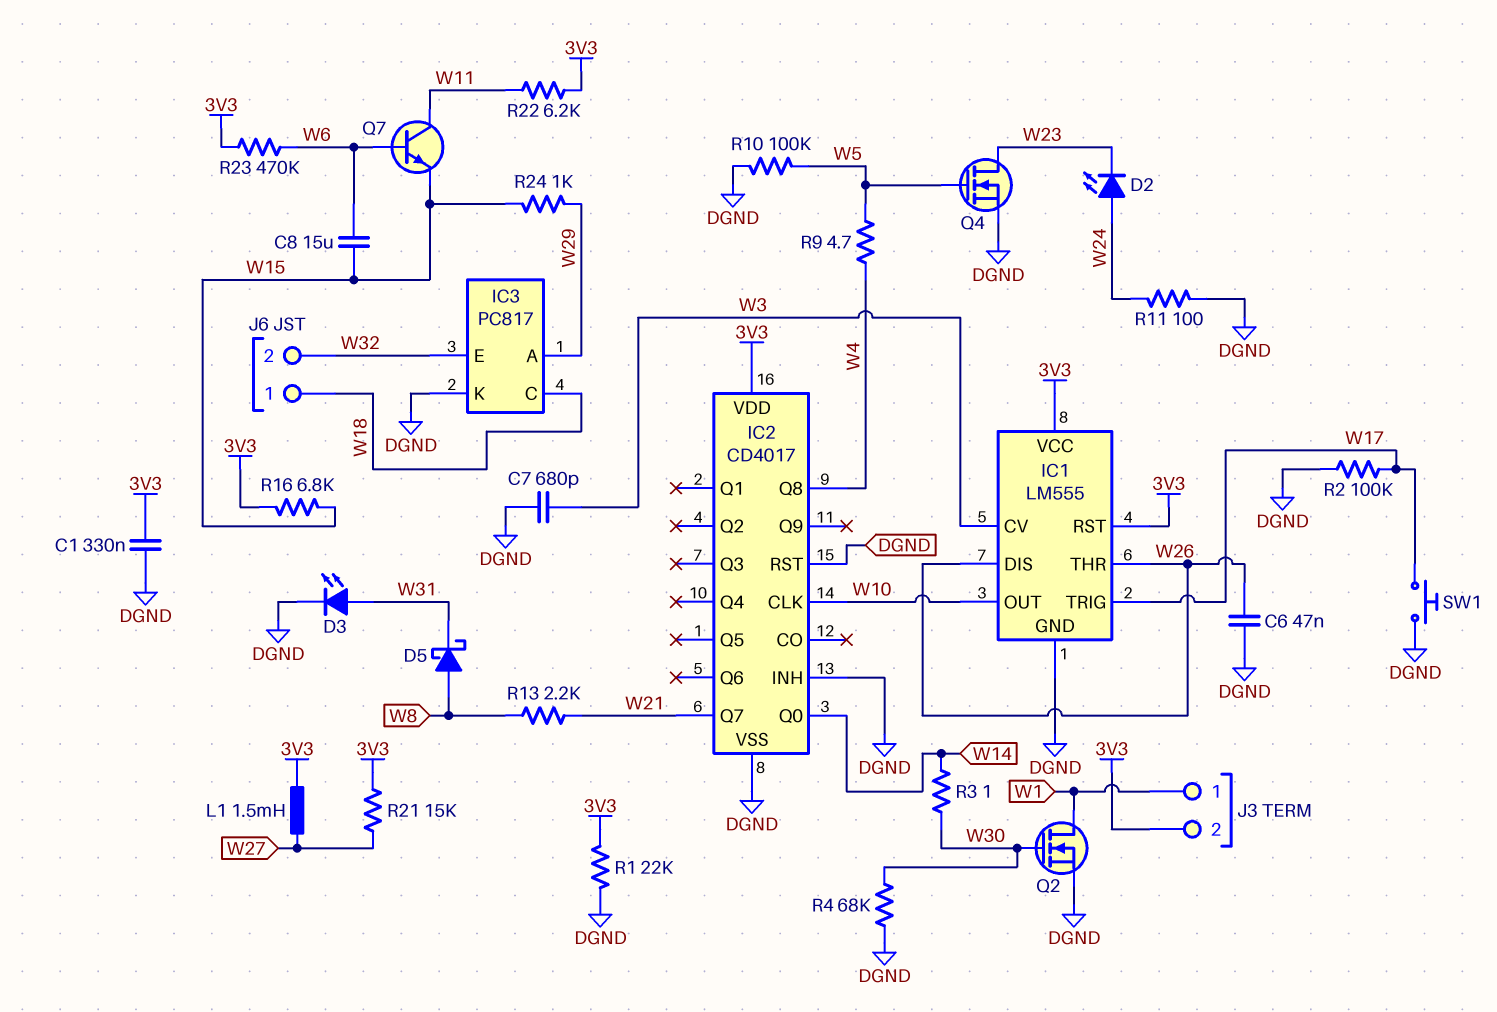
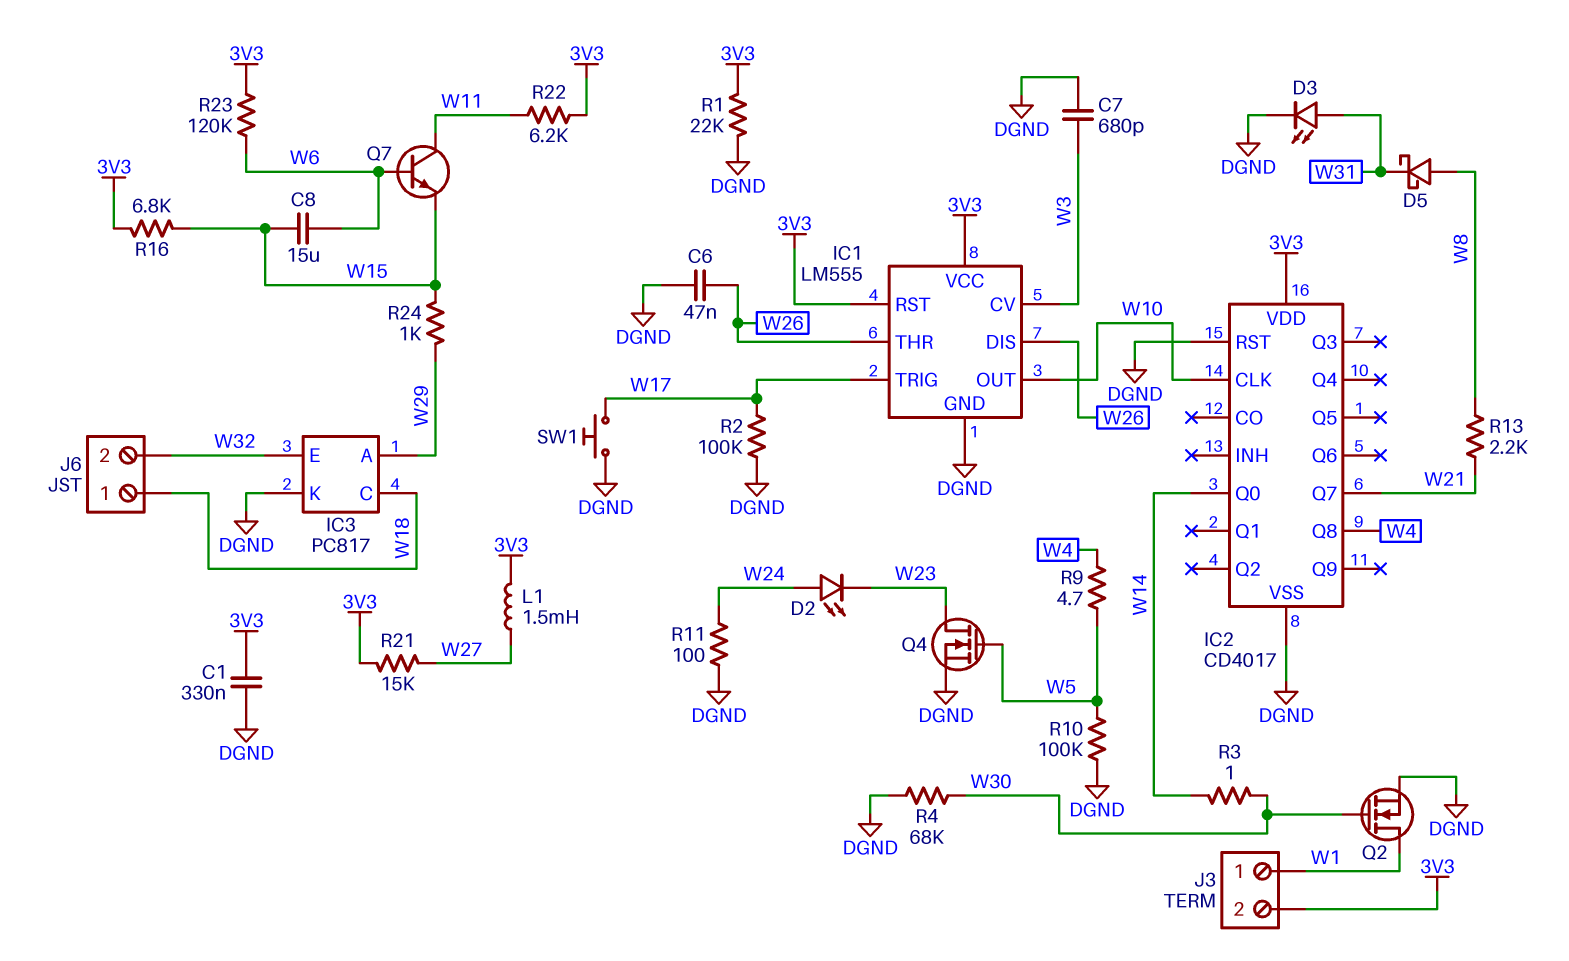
IC2 pin INH: DGND -> none
R23: 470k (3V3, W6) -> 120k (3V3, W6)

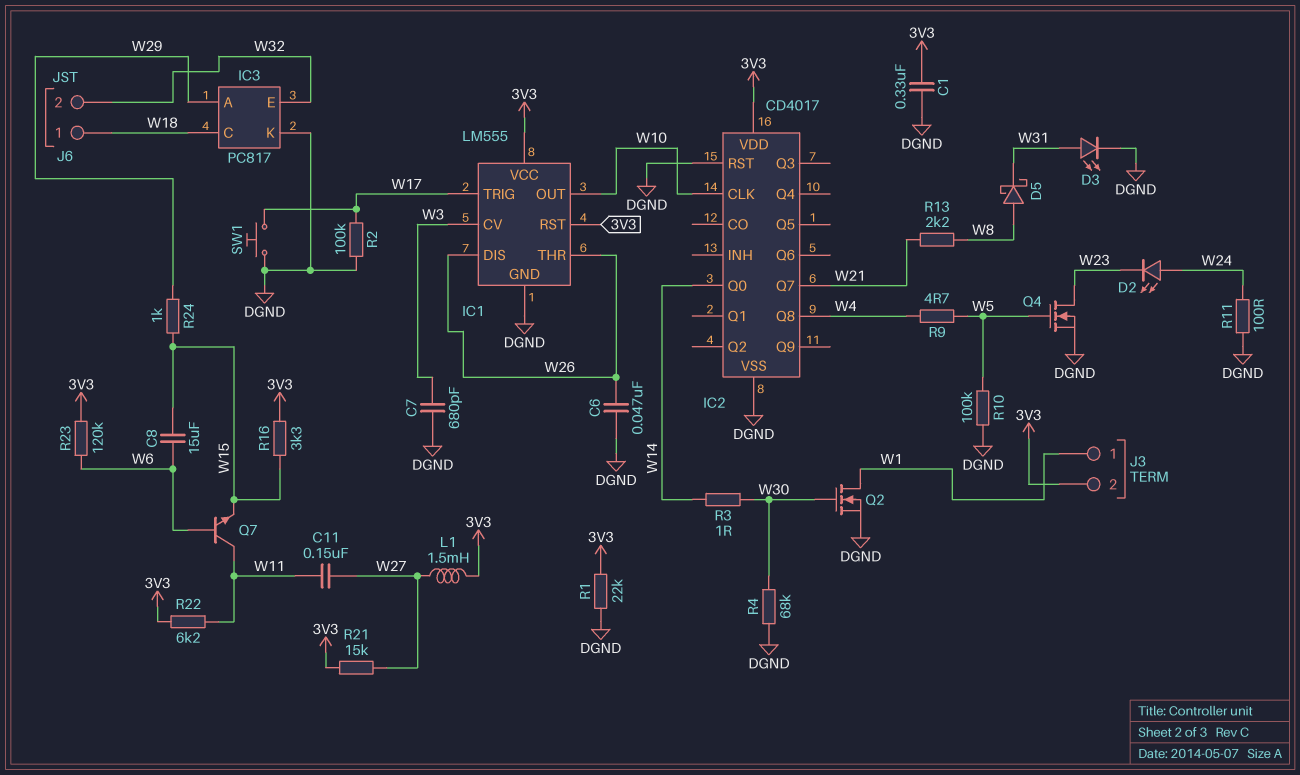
C11: none -> 150nF (W11, W27)
R16: 6.8k (3V3, W15) -> 3.3k (3V3, W15)

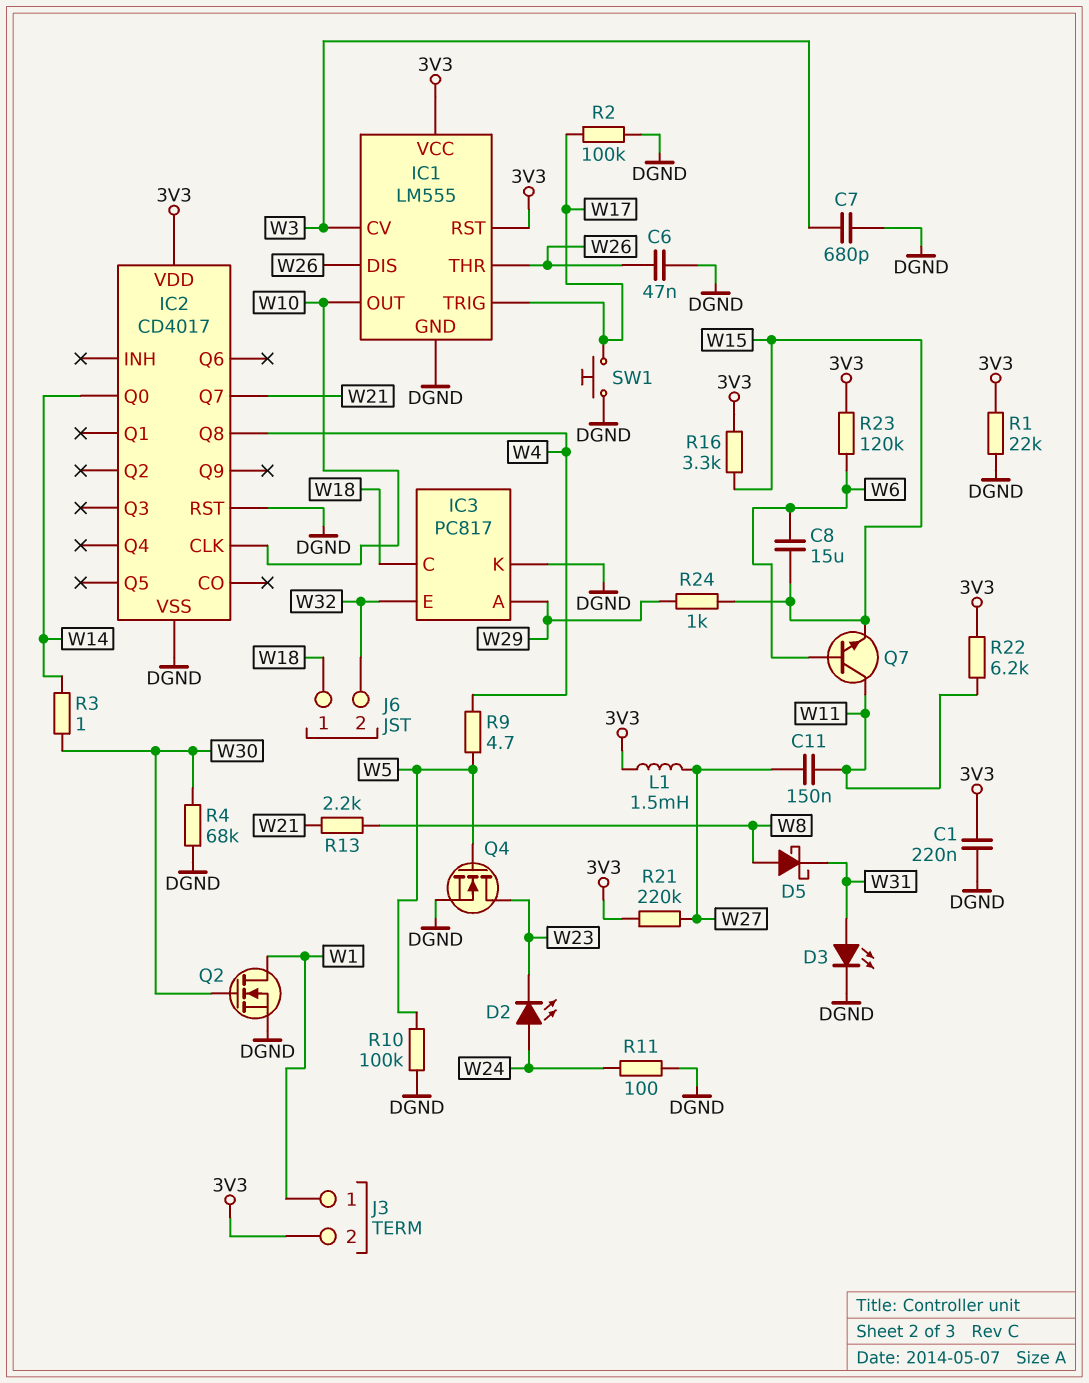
C1: 330nF (3V3, DGND) -> 220nF (3V3, DGND)
R21: 15k (3V3, W27) -> 220k (3V3, W27)

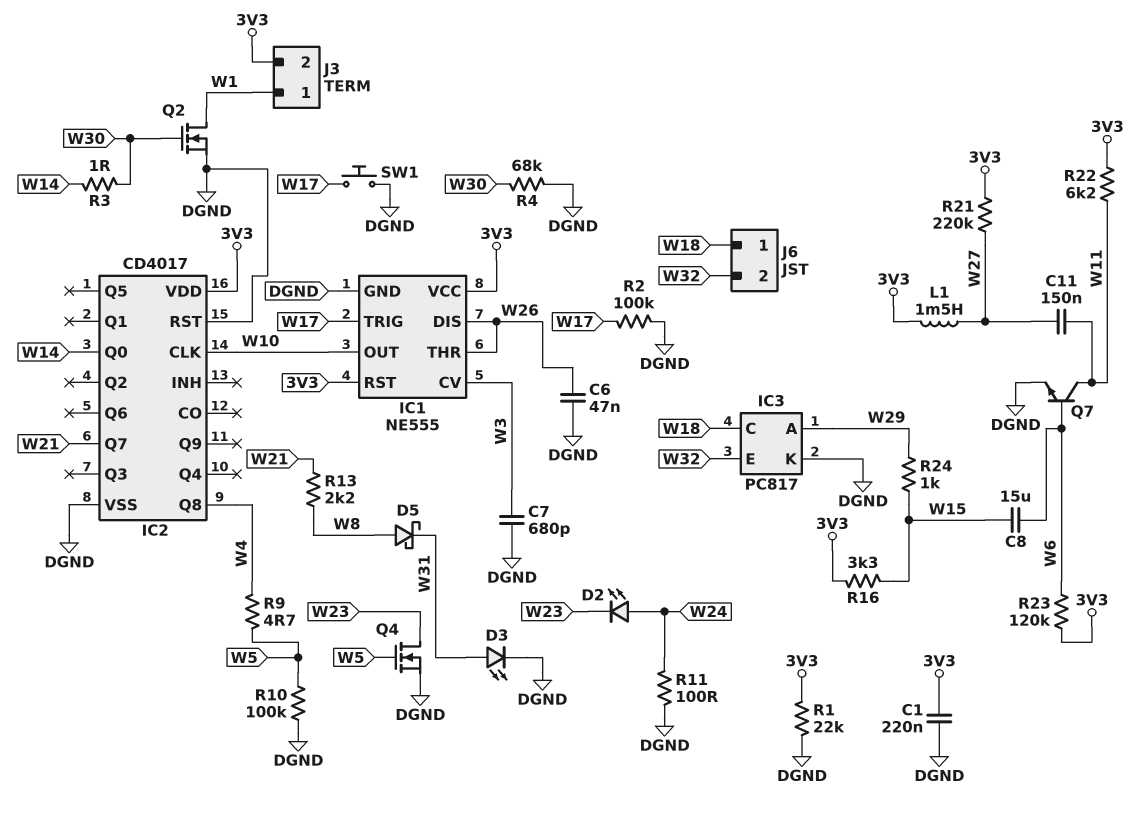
IC1: LM555 -> NE555
Q7: NPN (B W6, C W11, E W15) -> NPN (B W6, C W11, E DGND)

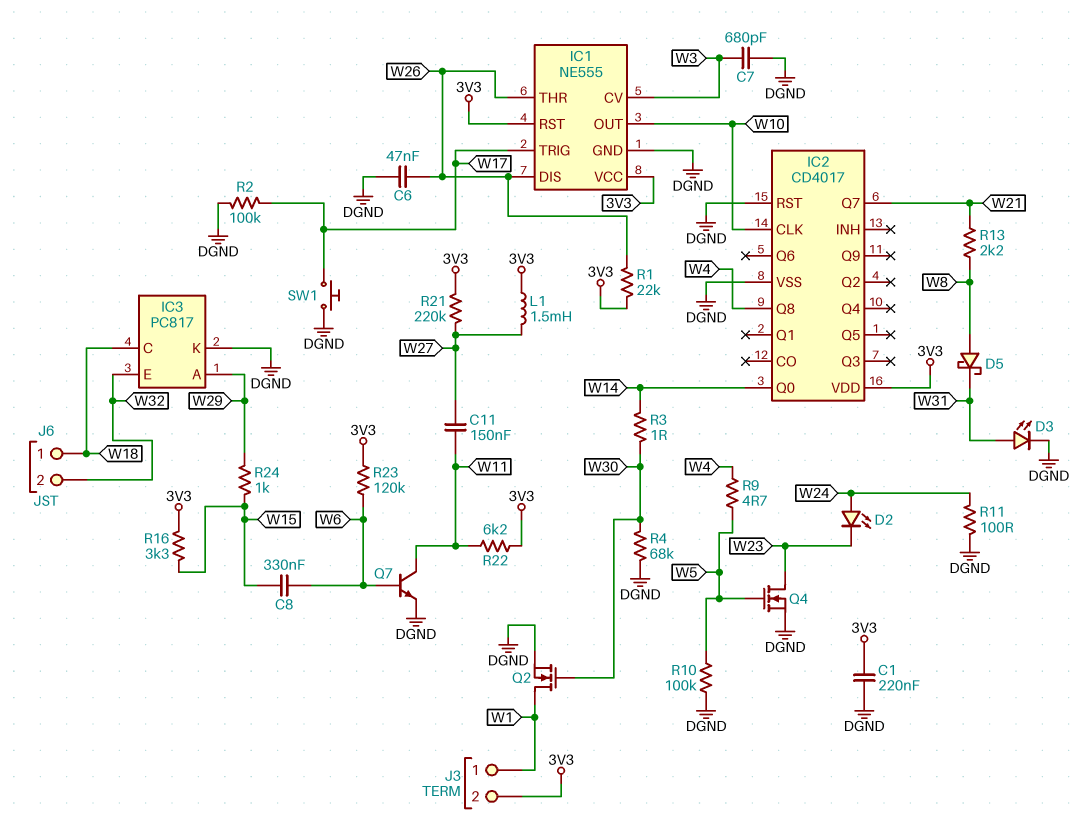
C8: 15uF (W6, W15) -> 330nF (W6, W15)
R1: 22k (3V3, DGND) -> 22k (3V3, W26)

